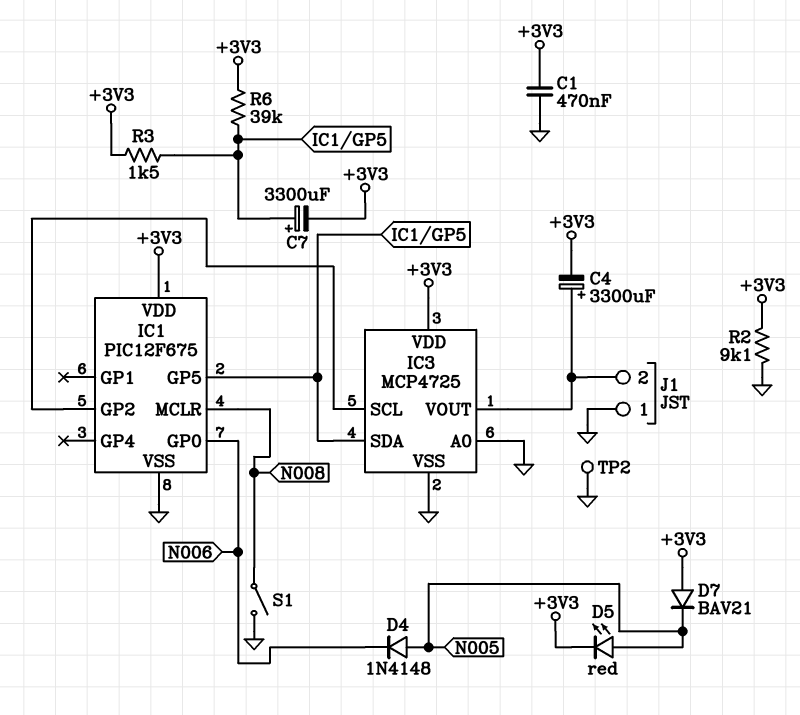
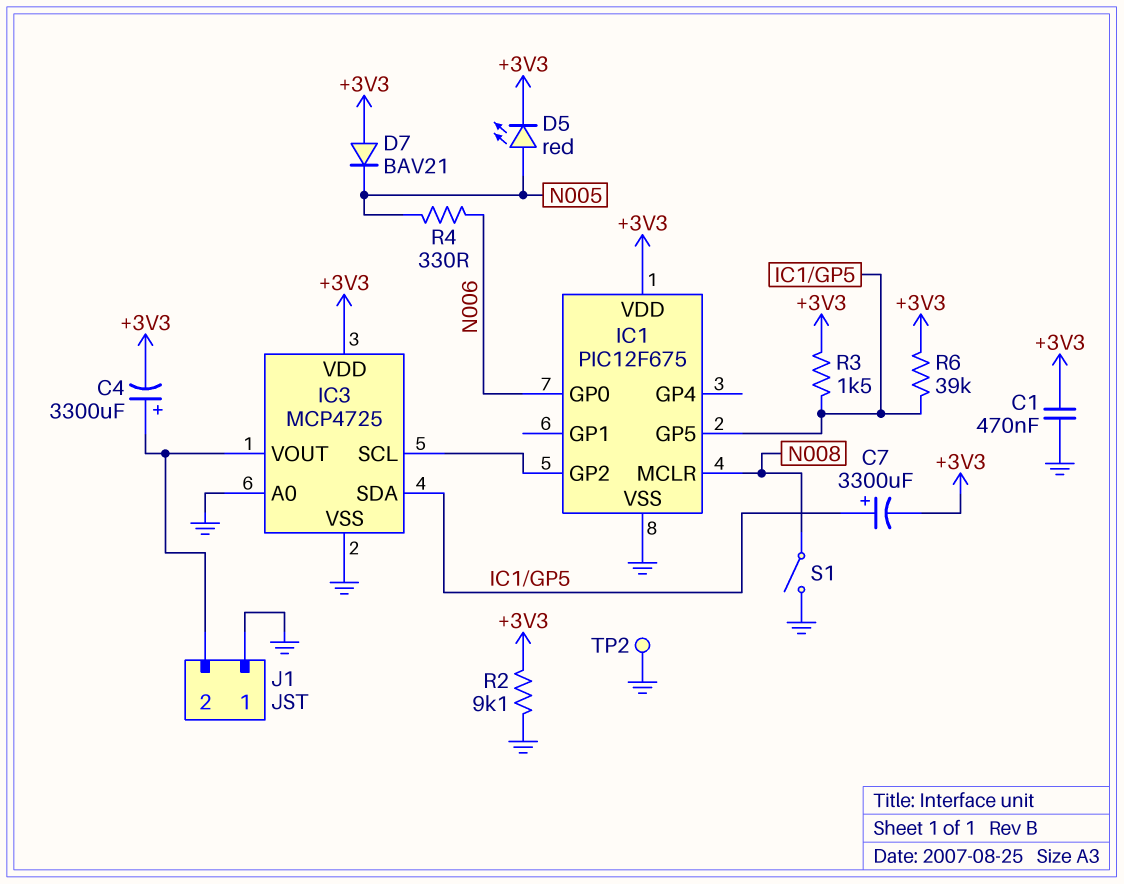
D4: diode 1N4148 (A N005, K N006) -> none
R4: none -> 330 (N005, N006)

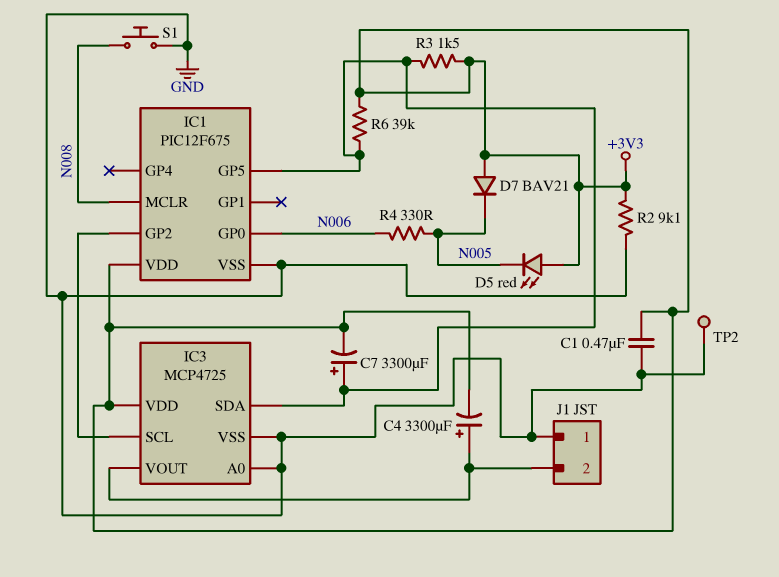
D5: LED red (A N005, K +3V3) -> LED red (A +3V3, K N005)
S1: switch (GND, N008) -> button (GND, N008)

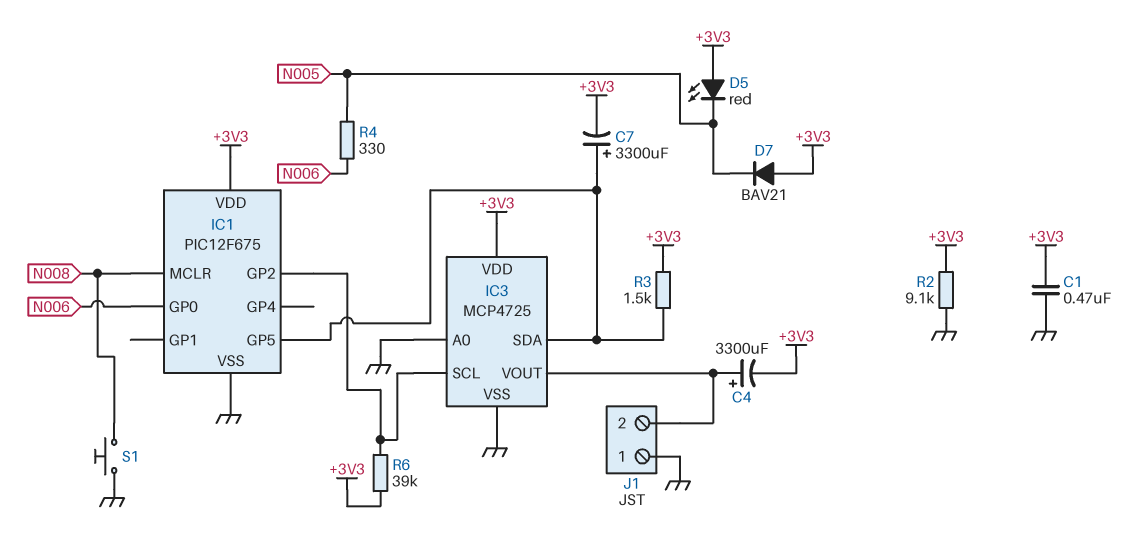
R6: 39k (+3V3, IC1/GP5) -> 39k (+3V3, IC1/GP2)
TP2: test point (GND) -> none

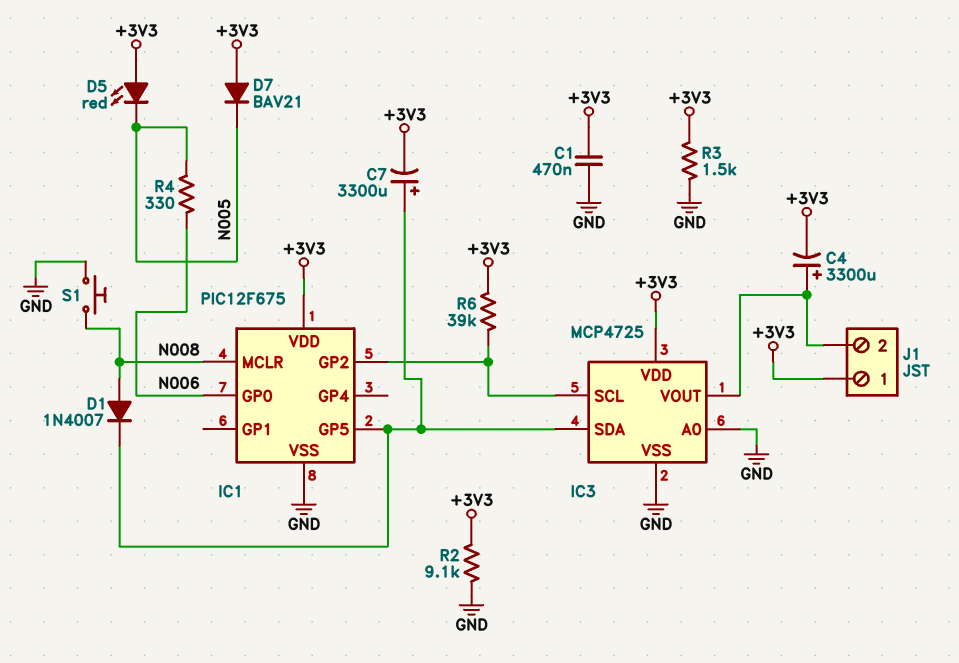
D1: none -> diode 1N4007 (A N008, K IC1/GP5)
J1 pin 1: GND -> +3V3
R3: 1.5k (+3V3, IC1/GP5) -> 1.5k (+3V3, GND)

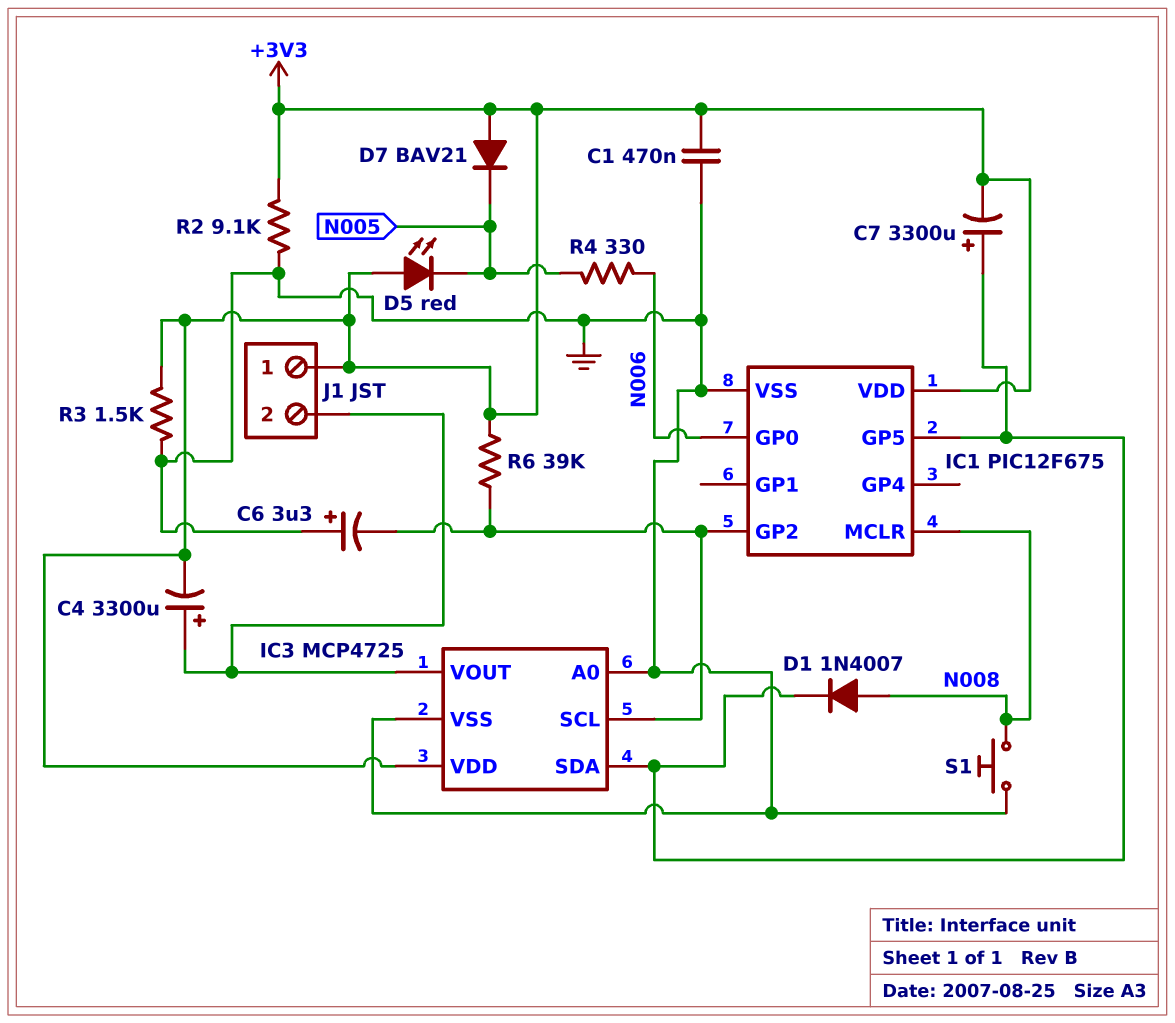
C6: none -> 3.3uF (plus GND, minus IC1/GP2)

